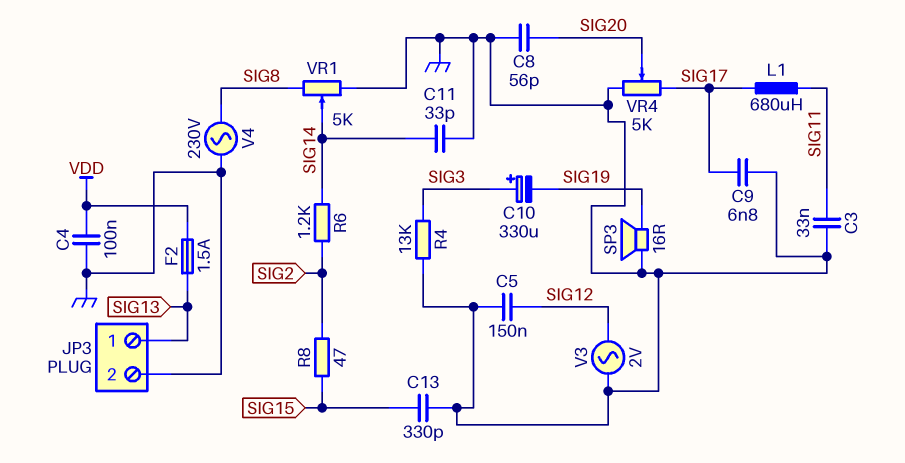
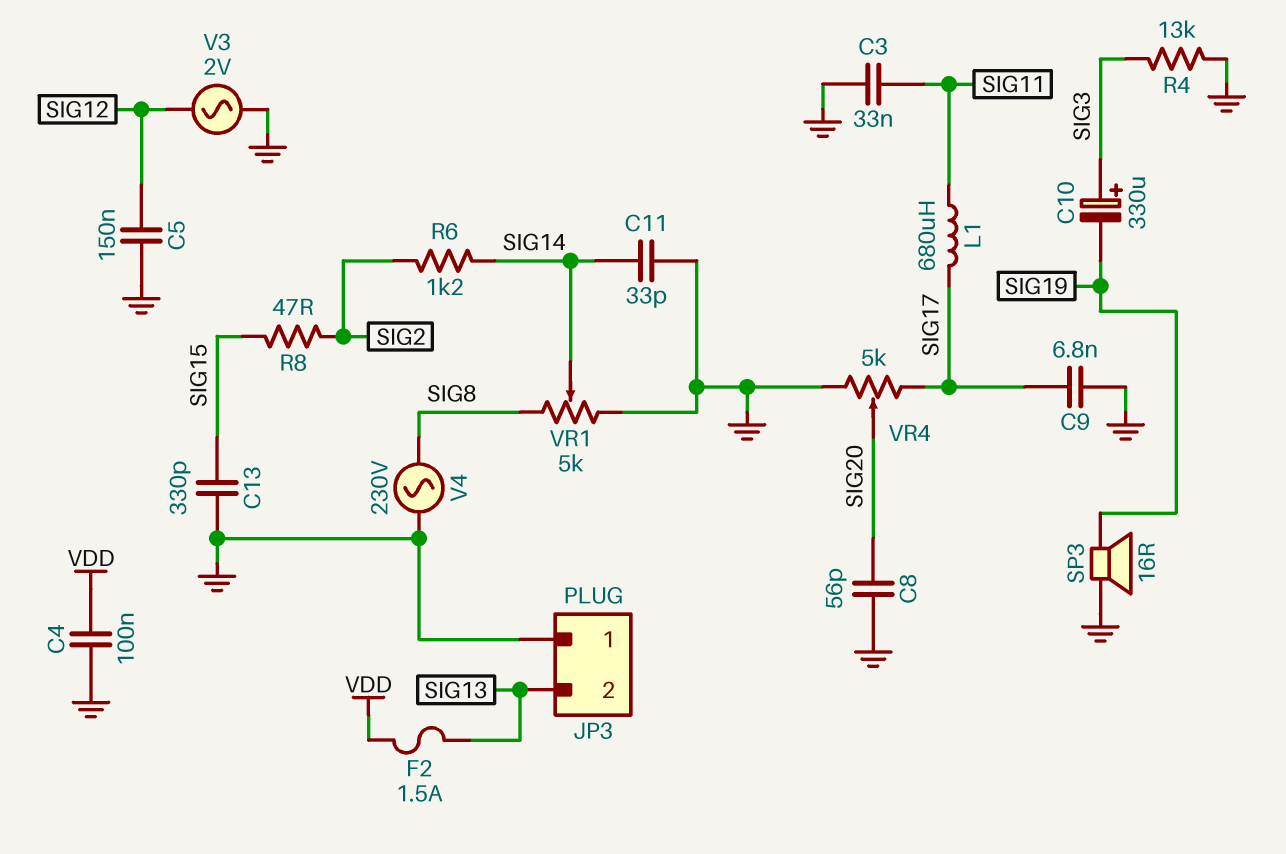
JP3 pin 1: SIG13 -> GND
JP3 pin 2: GND -> SIG13

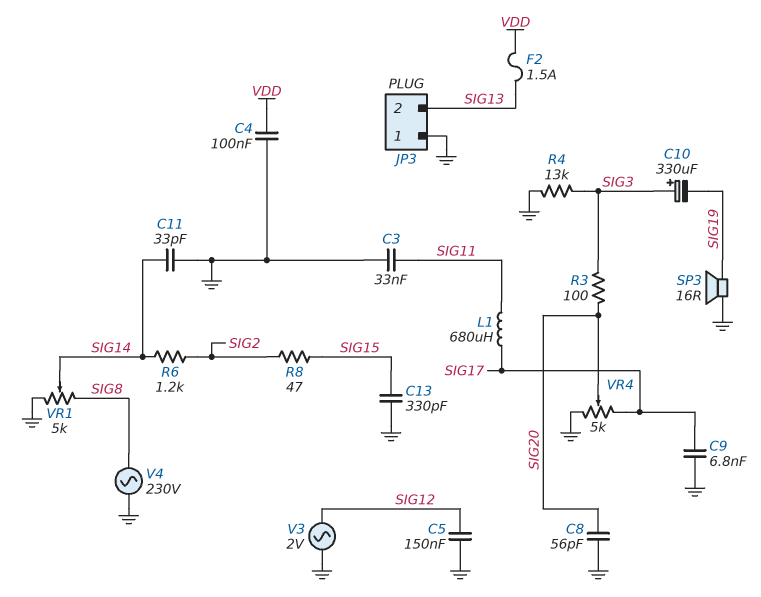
R3: none -> 100 (SIG3, SIG20)

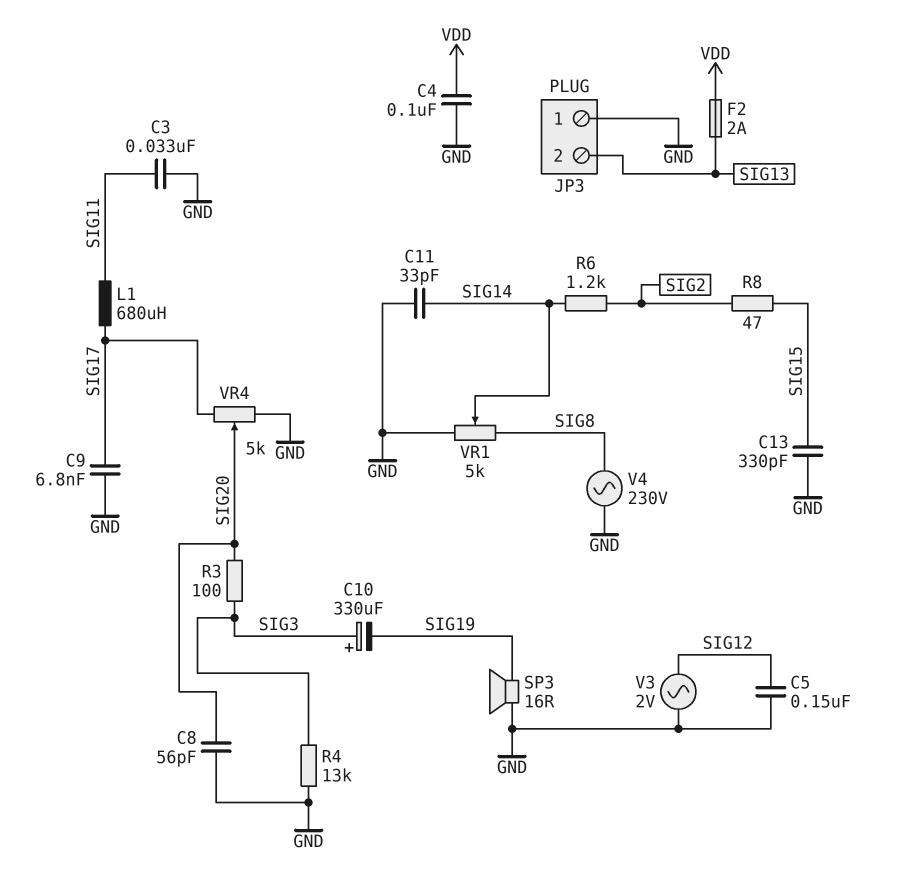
F2: 1.5A (SIG13, VDD) -> 2A (SIG13, VDD)

